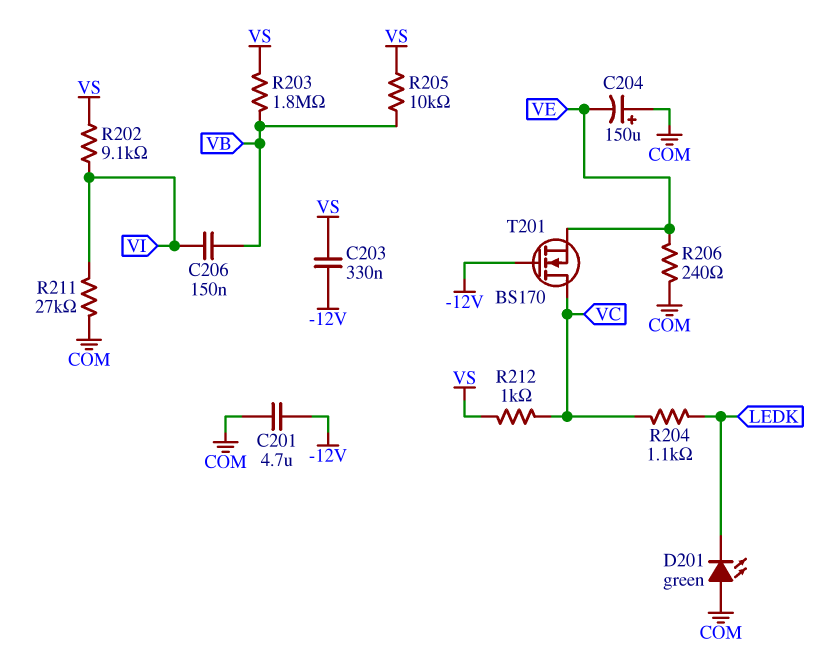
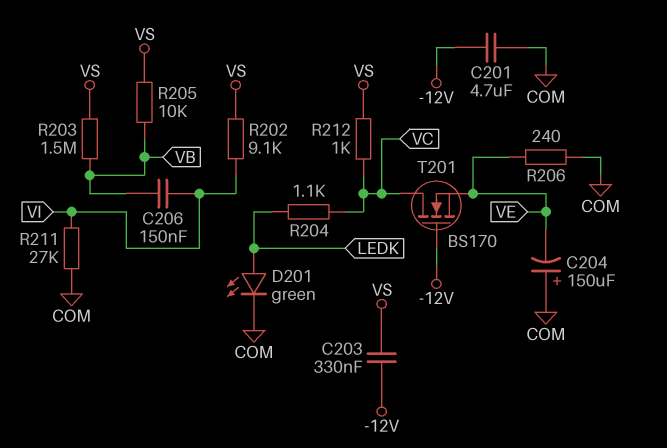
D201: LED green (A COM, K LEDK) -> LED green (A LEDK, K COM)
R203: 1.8M (VB, VS) -> 1.5M (VB, VS)

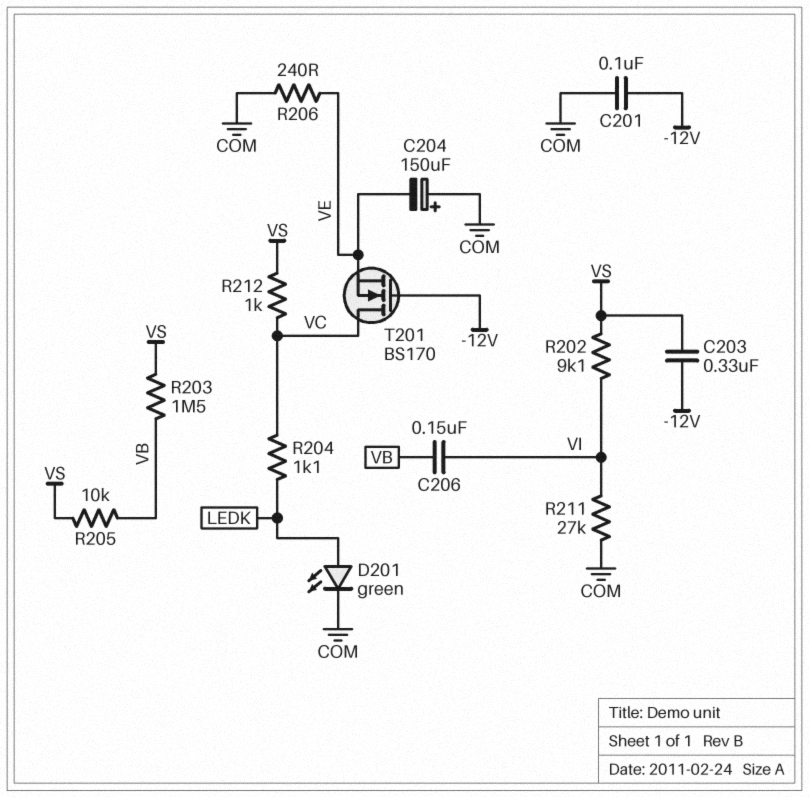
C201: 4.7uF (-12V, COM) -> 100nF (-12V, COM)

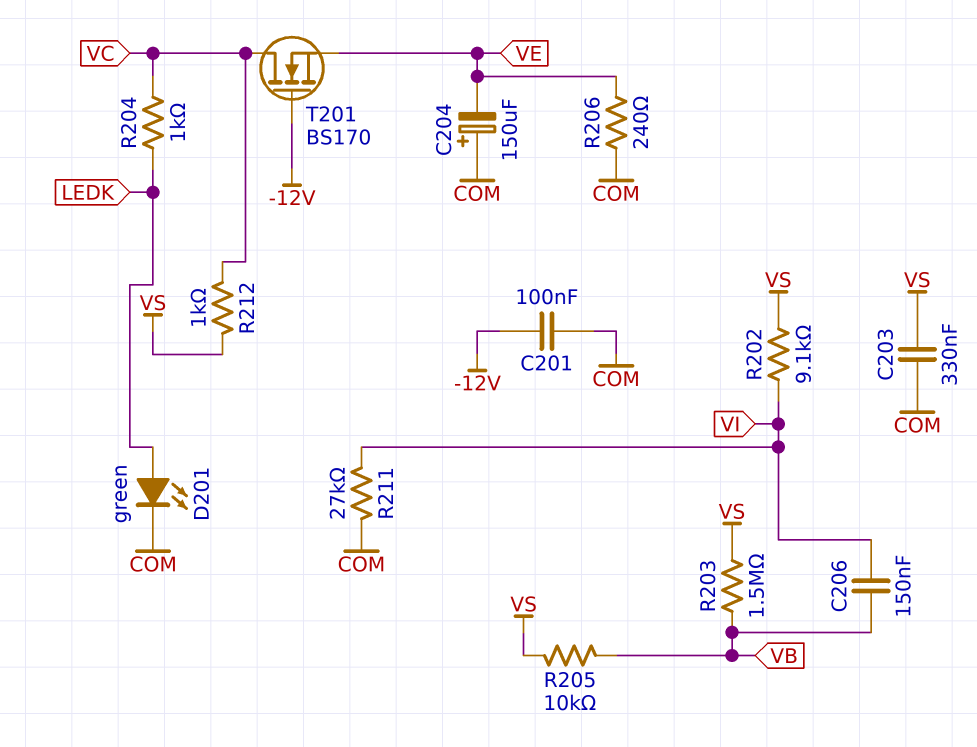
C203: 330nF (-12V, VS) -> 330nF (COM, VS)
R204: 1.1k (LEDK, VC) -> 1k (LEDK, VC)

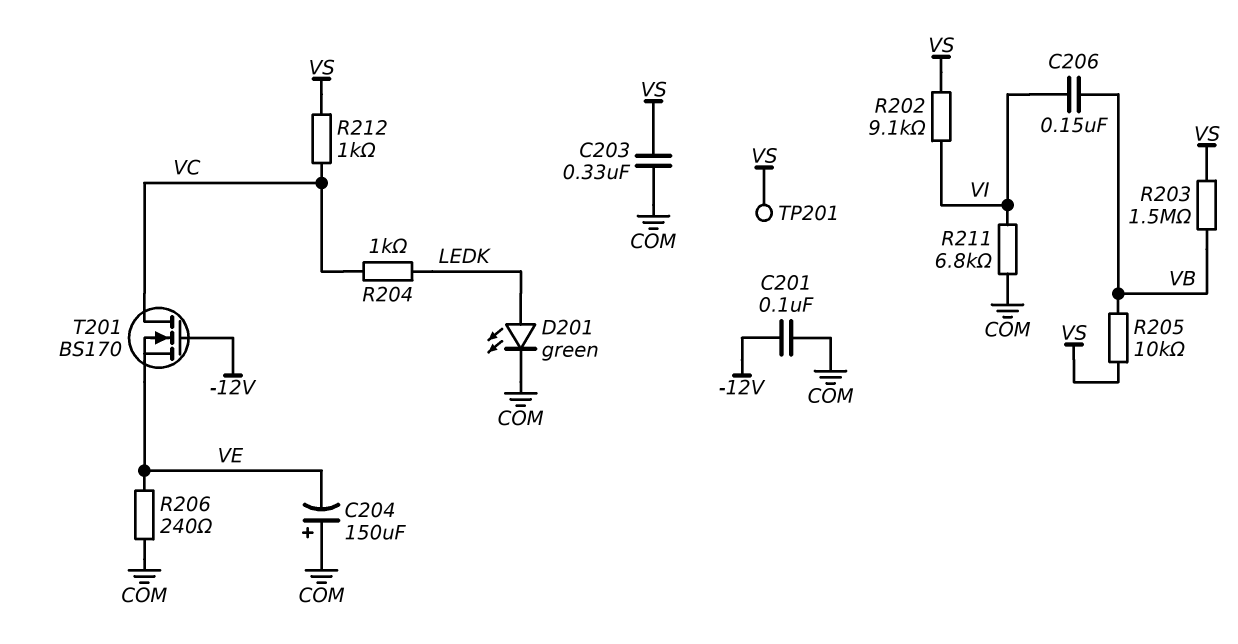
R211: 27k (COM, VI) -> 6.8k (COM, VI)
TP201: none -> test point (VS)

